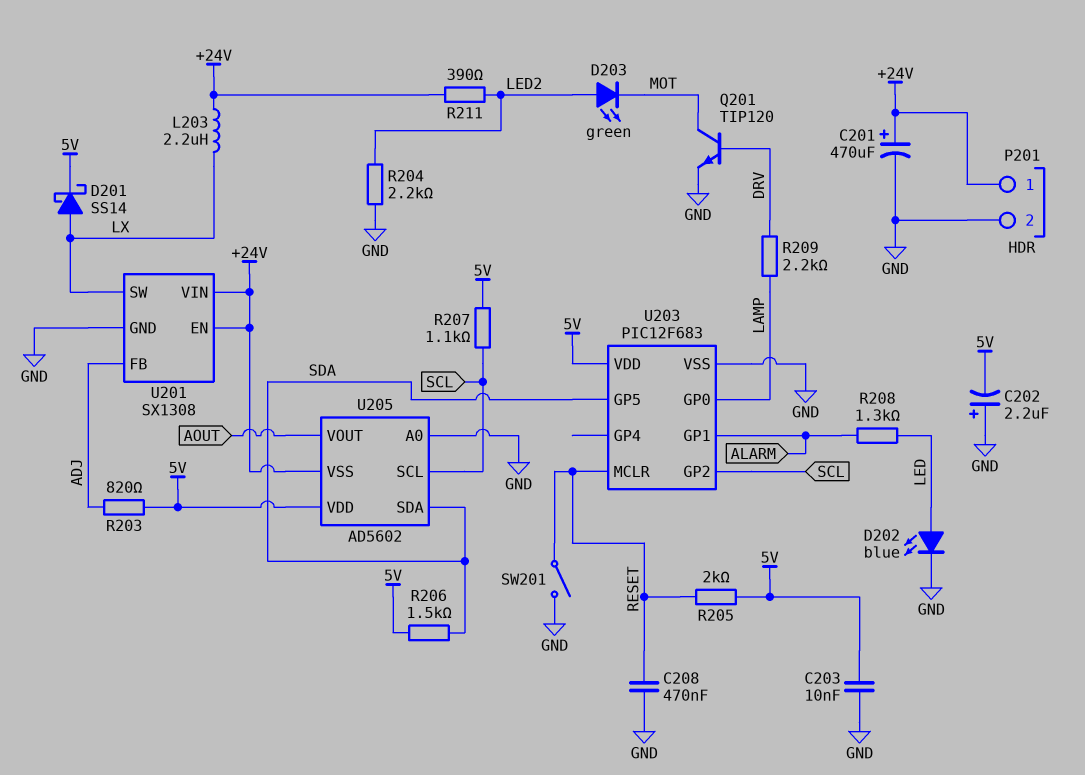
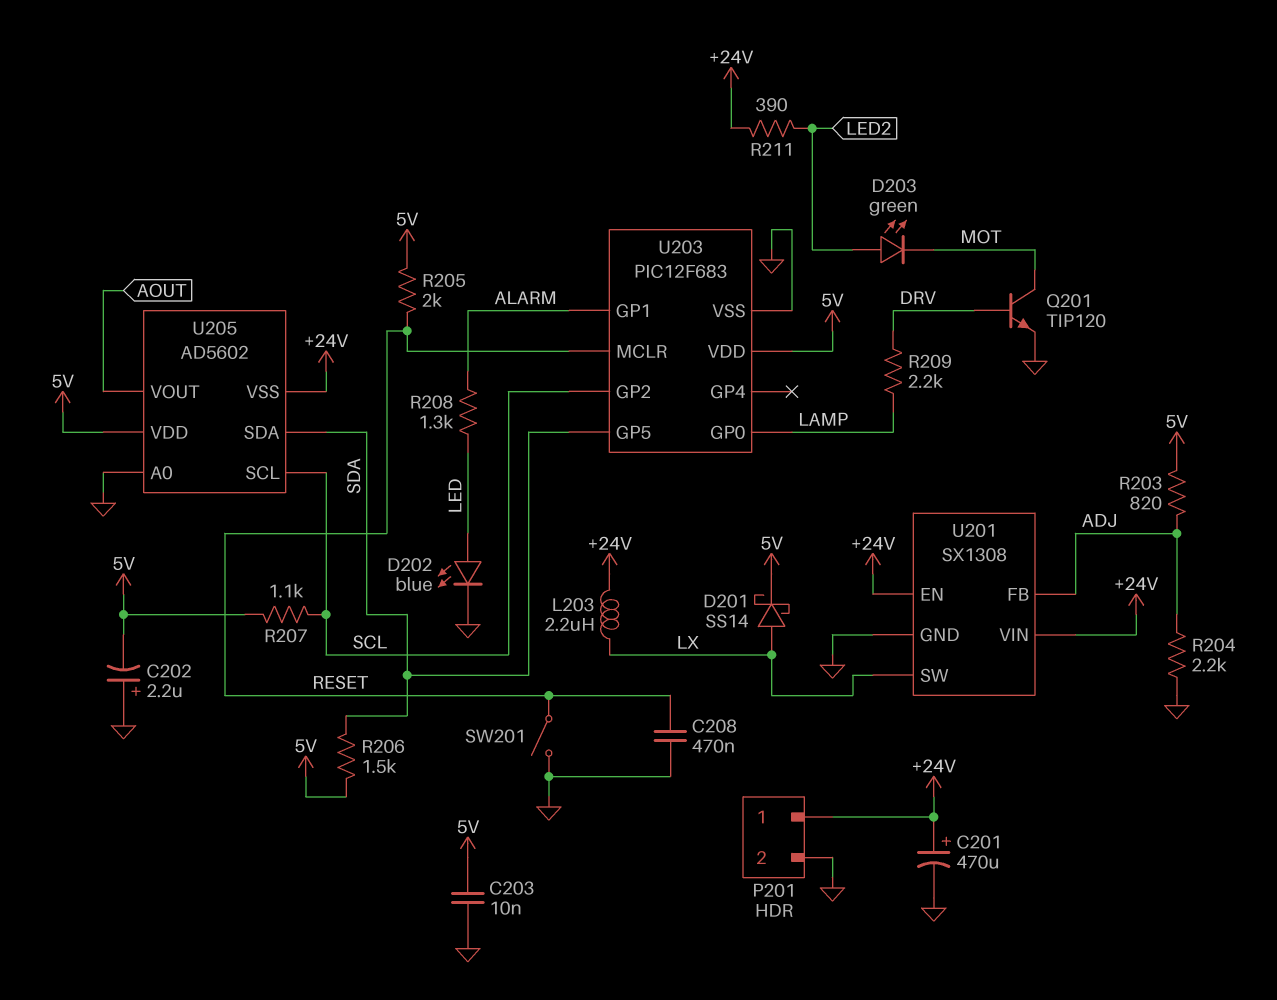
R204: 2.2k (GND, LED2) -> 2.2k (ADJ, GND)

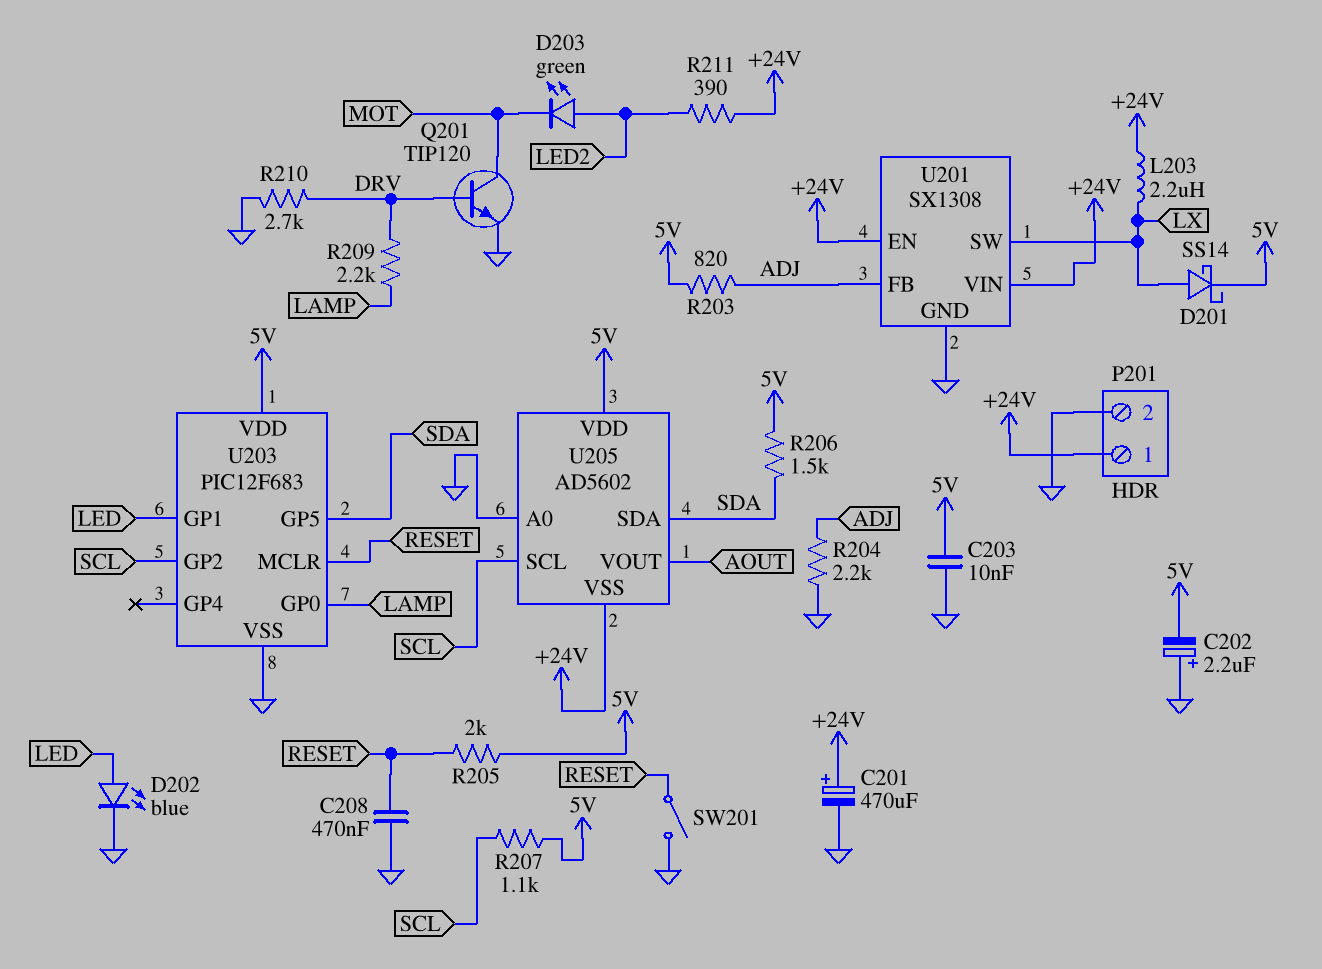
R208: 1.3k (ALARM, LED) -> none
R210: none -> 2.7k (DRV, GND)
U203 pin GP1: ALARM -> LED

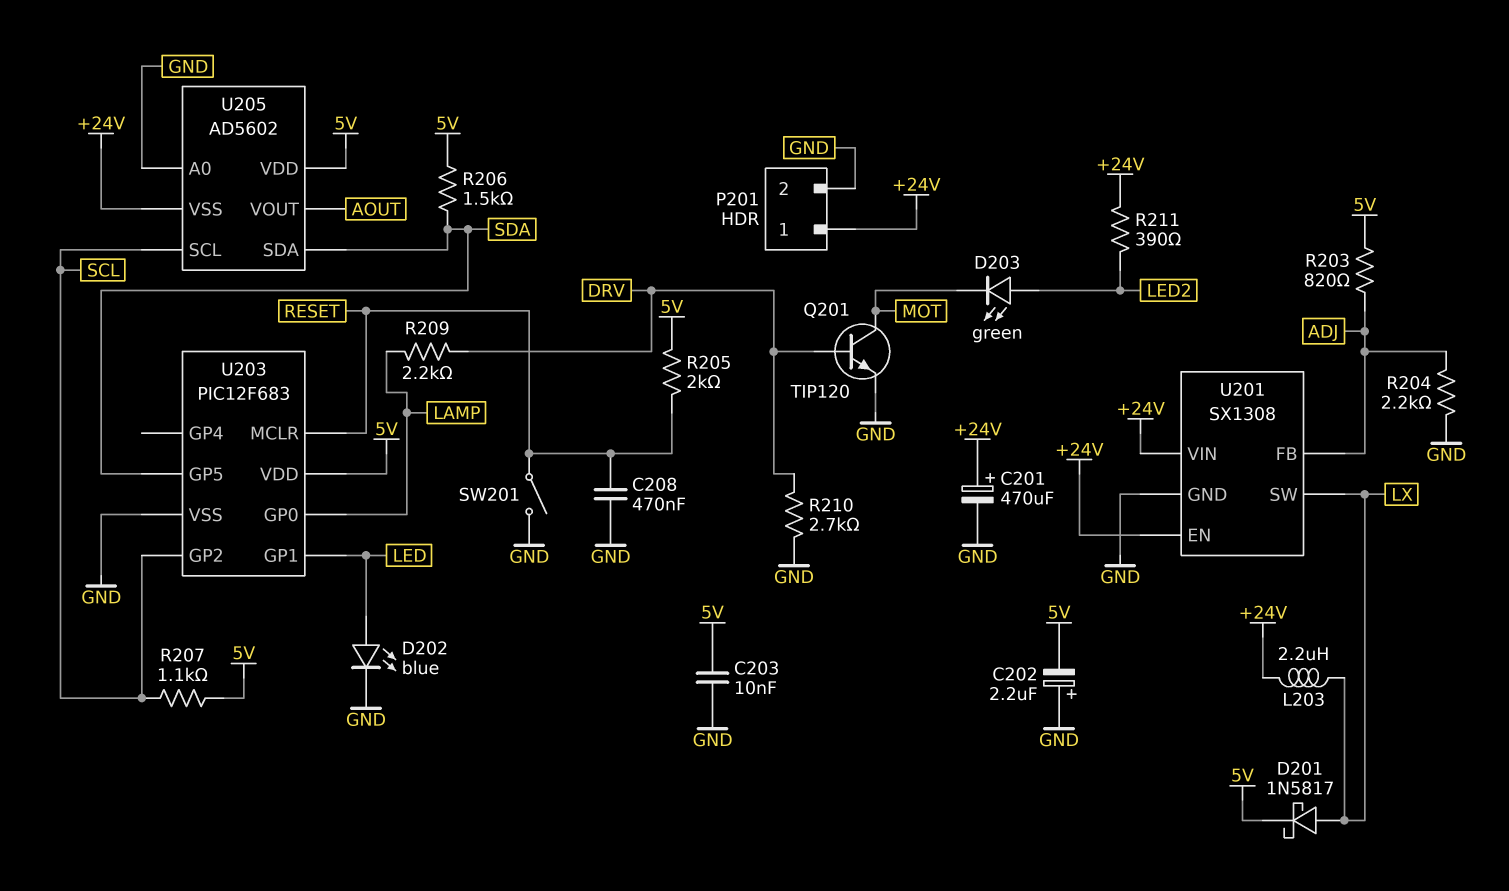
D201: schottky SS14 (A LX, K 5V) -> schottky 1N5817 (A LX, K 5V)

